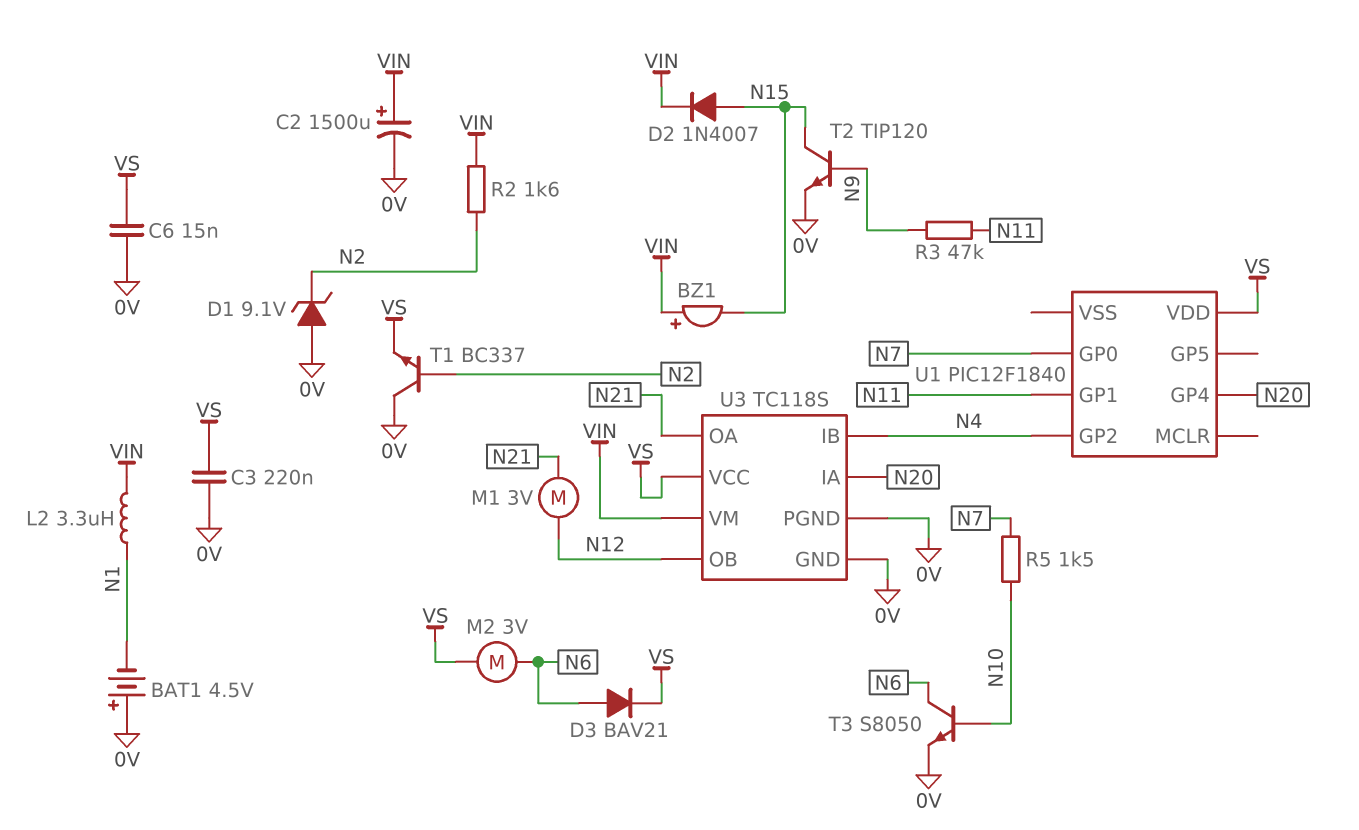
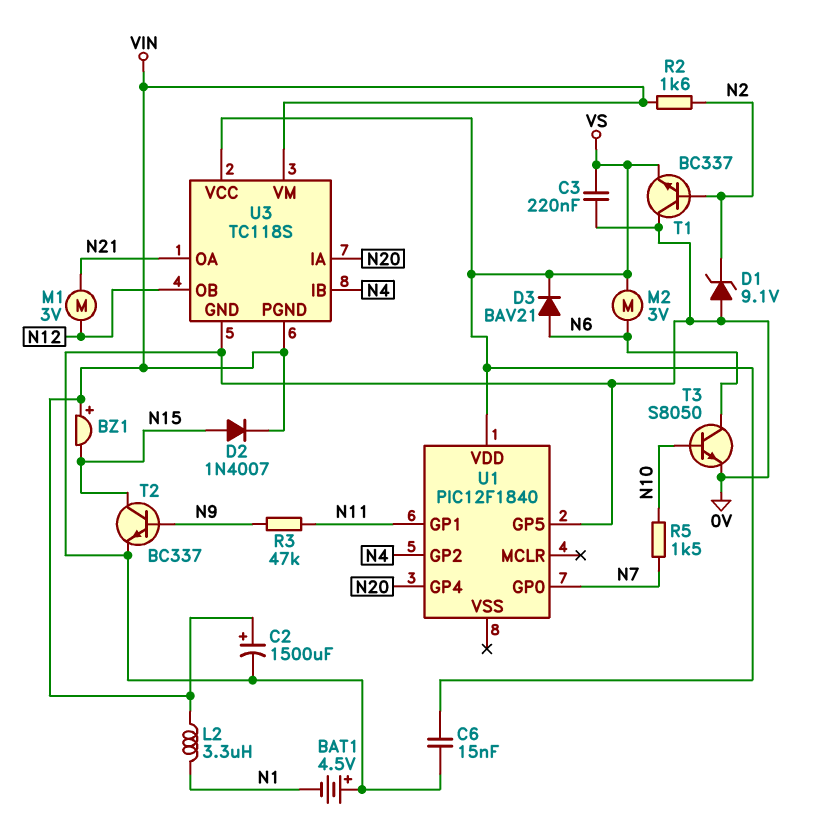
T2: NPN TIP120 (B N9, C N15, E 0V) -> NPN BC337 (B N9, C N15, E 0V)
U1 pin GP5: none -> 0V
U3 pin PGND: 0V -> VIN

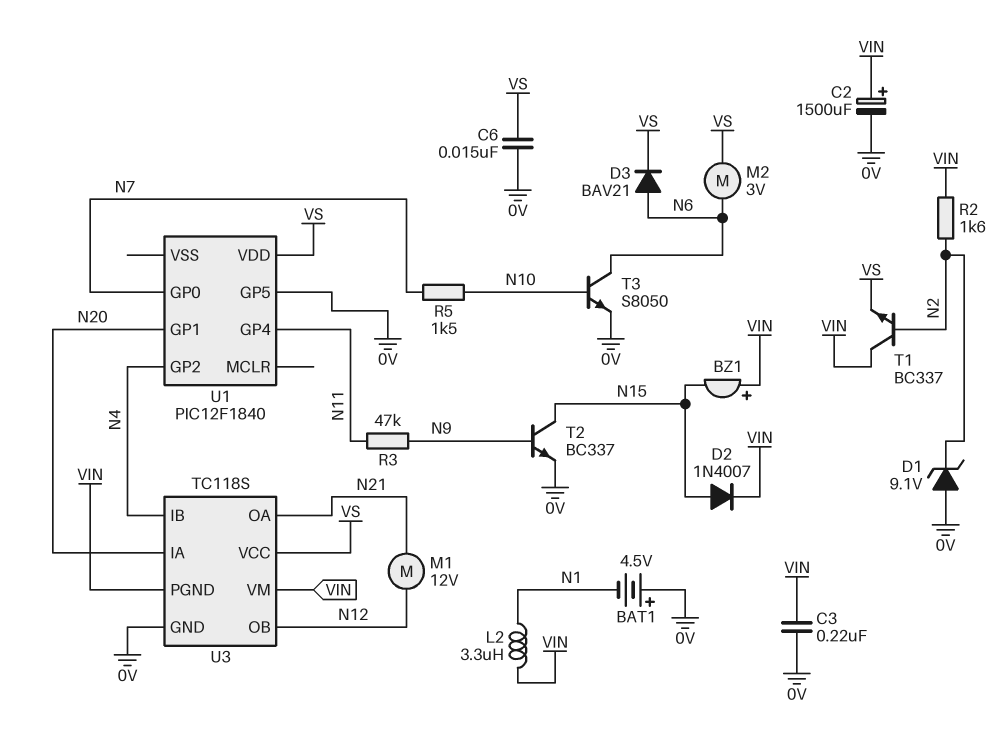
C3: 220nF (0V, VS) -> 220nF (0V, VIN)
M1: motor 3V (N12, N21) -> motor 12V (N12, N21)
T1: NPN BC337 (B N2, C 0V, E VS) -> NPN BC337 (B N2, C VIN, E VS)
U1 pin GP1: N11 -> N20
U1 pin GP4: N20 -> N11

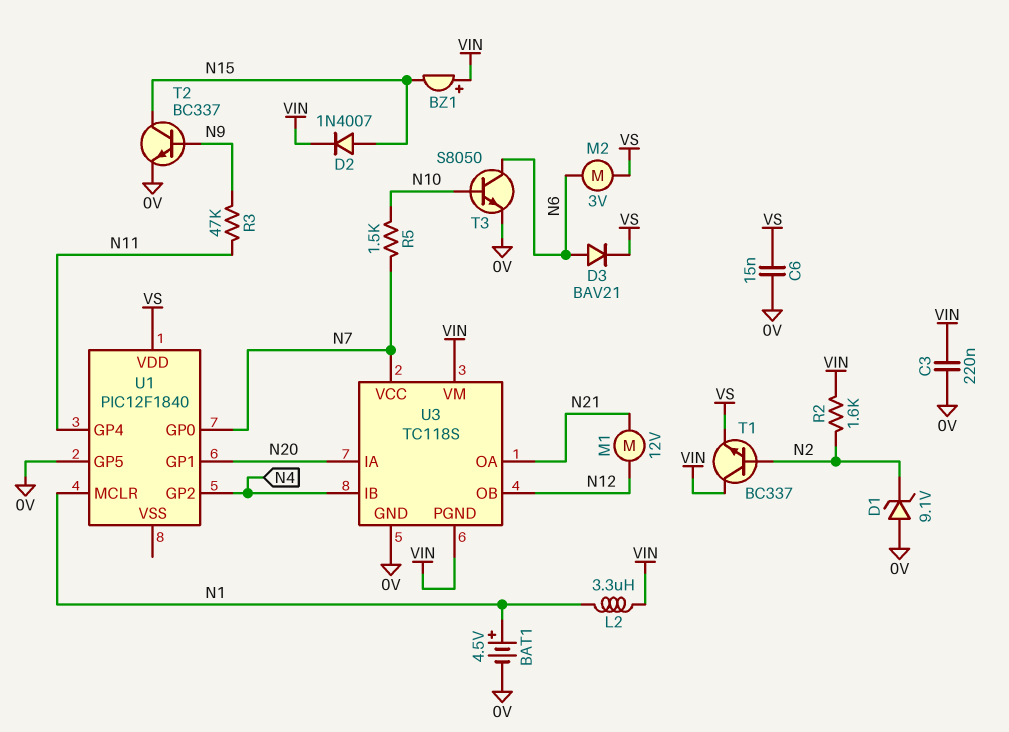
BAT1: 4.5V (plus 0V, minus N1) -> 4.5V (plus N1, minus 0V)
C2: 1500uF (plus VIN, minus 0V) -> none
U1 pin MCLR: none -> N1
U3 pin VCC: VS -> N7

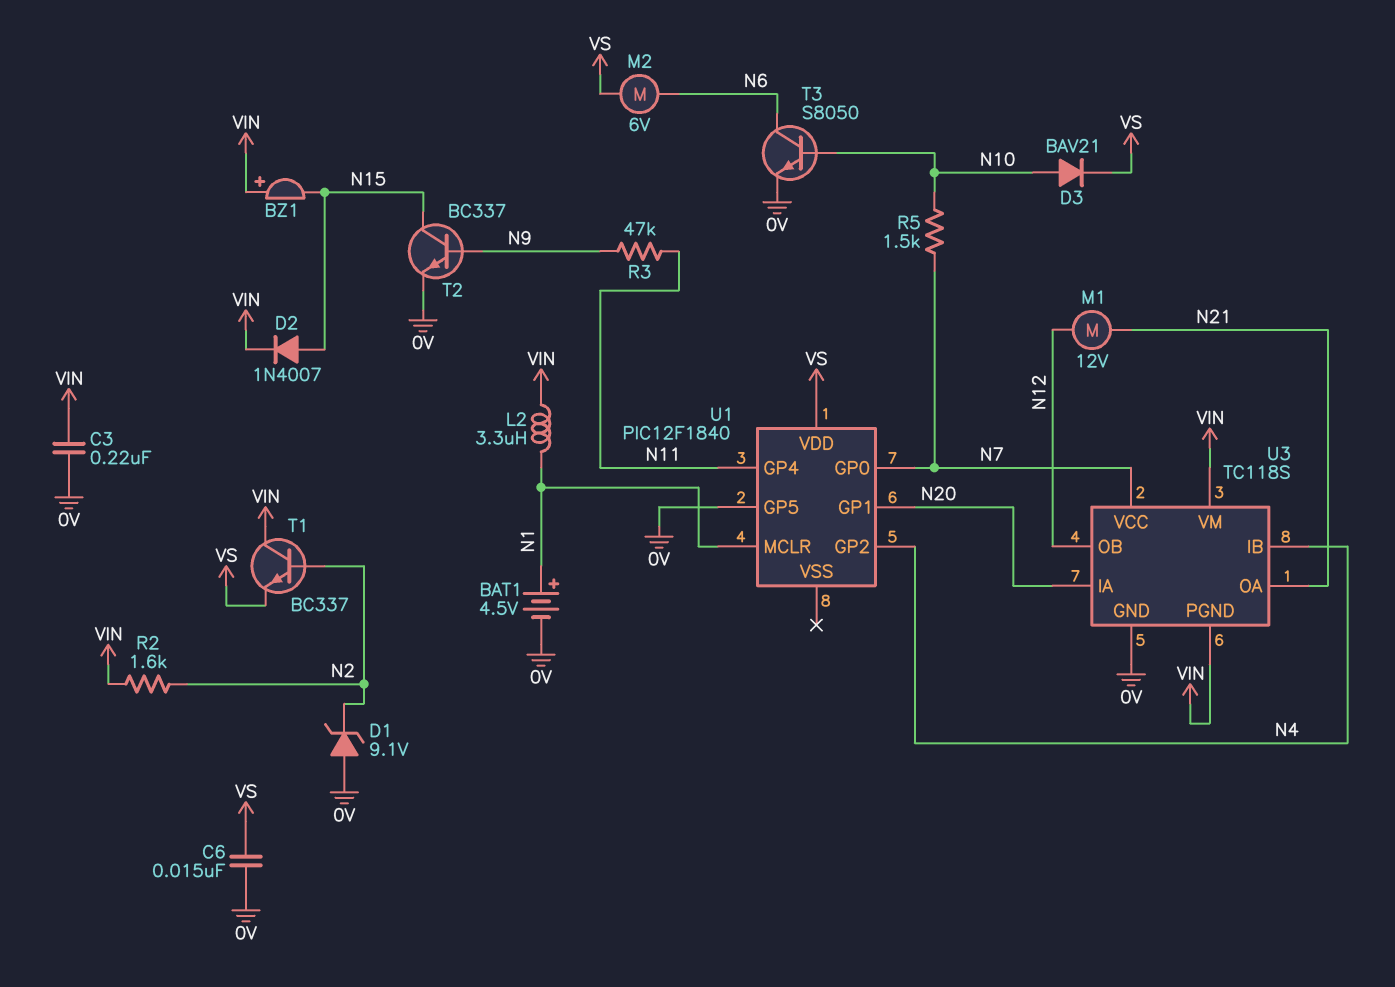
D3: diode BAV21 (A N6, K VS) -> diode BAV21 (A N10, K VS)
M2: motor 3V (N6, VS) -> motor 6V (N6, VS)

